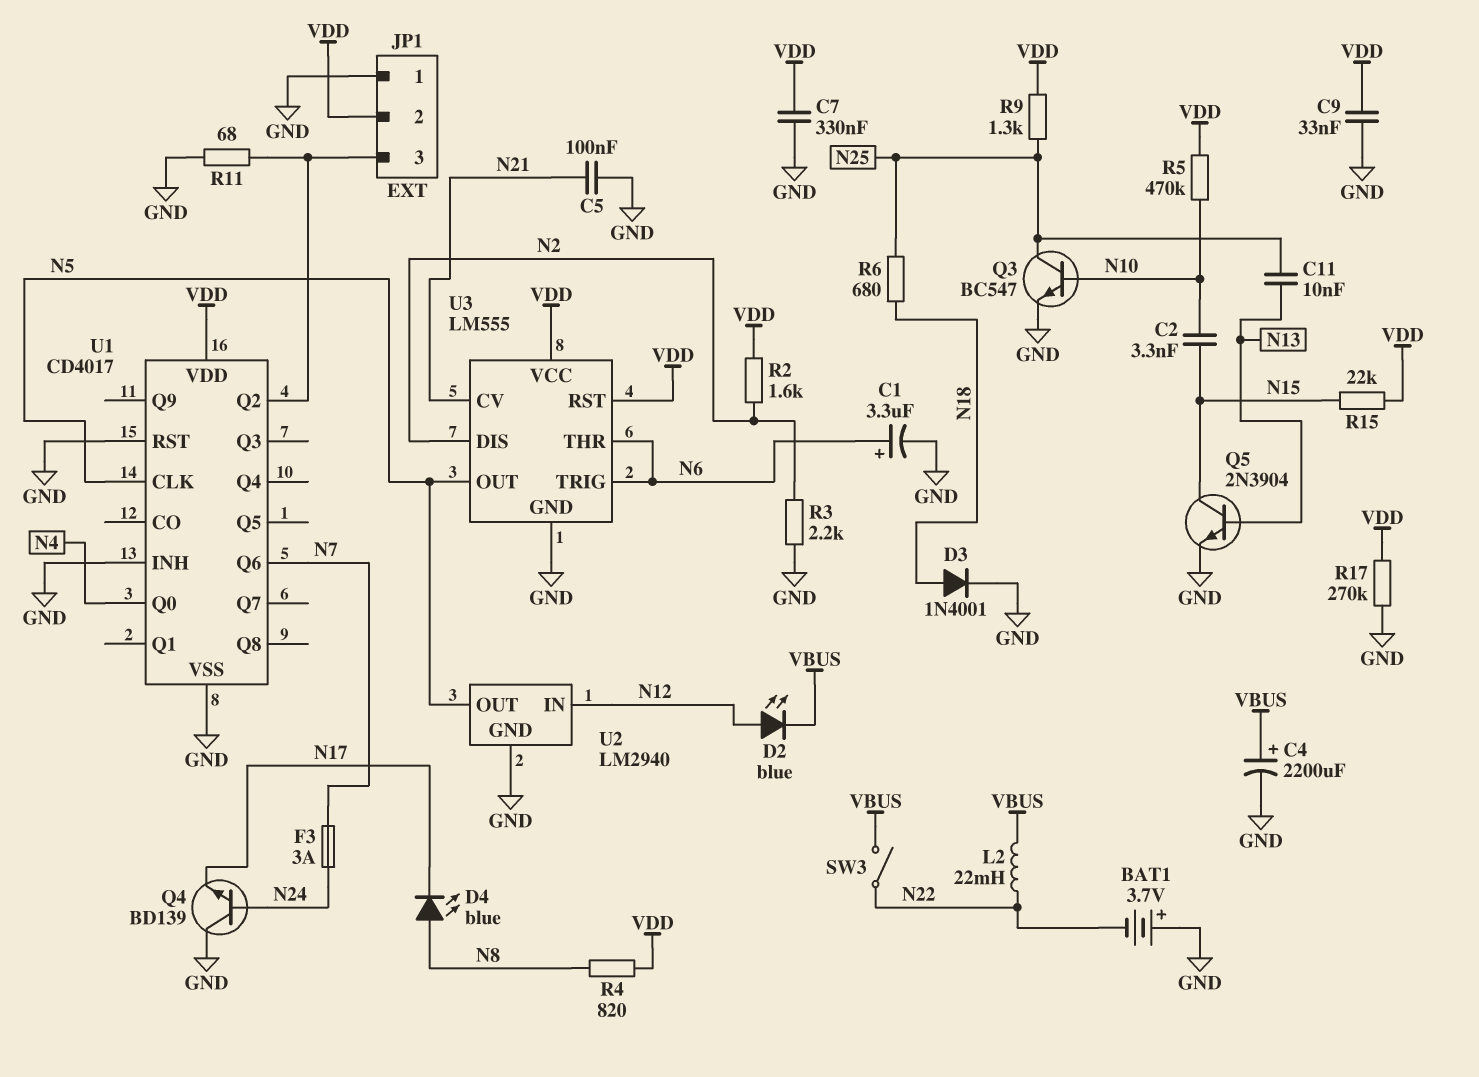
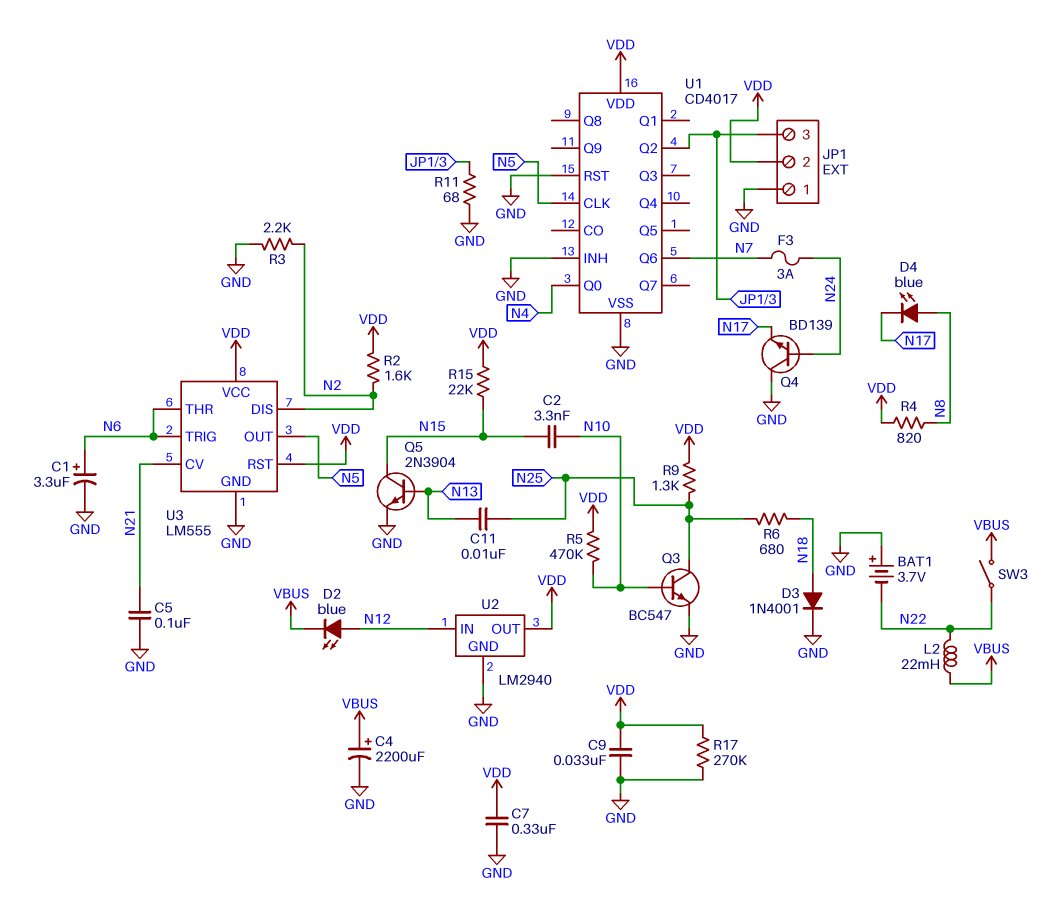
U2 pin OUT: N5 -> VDD

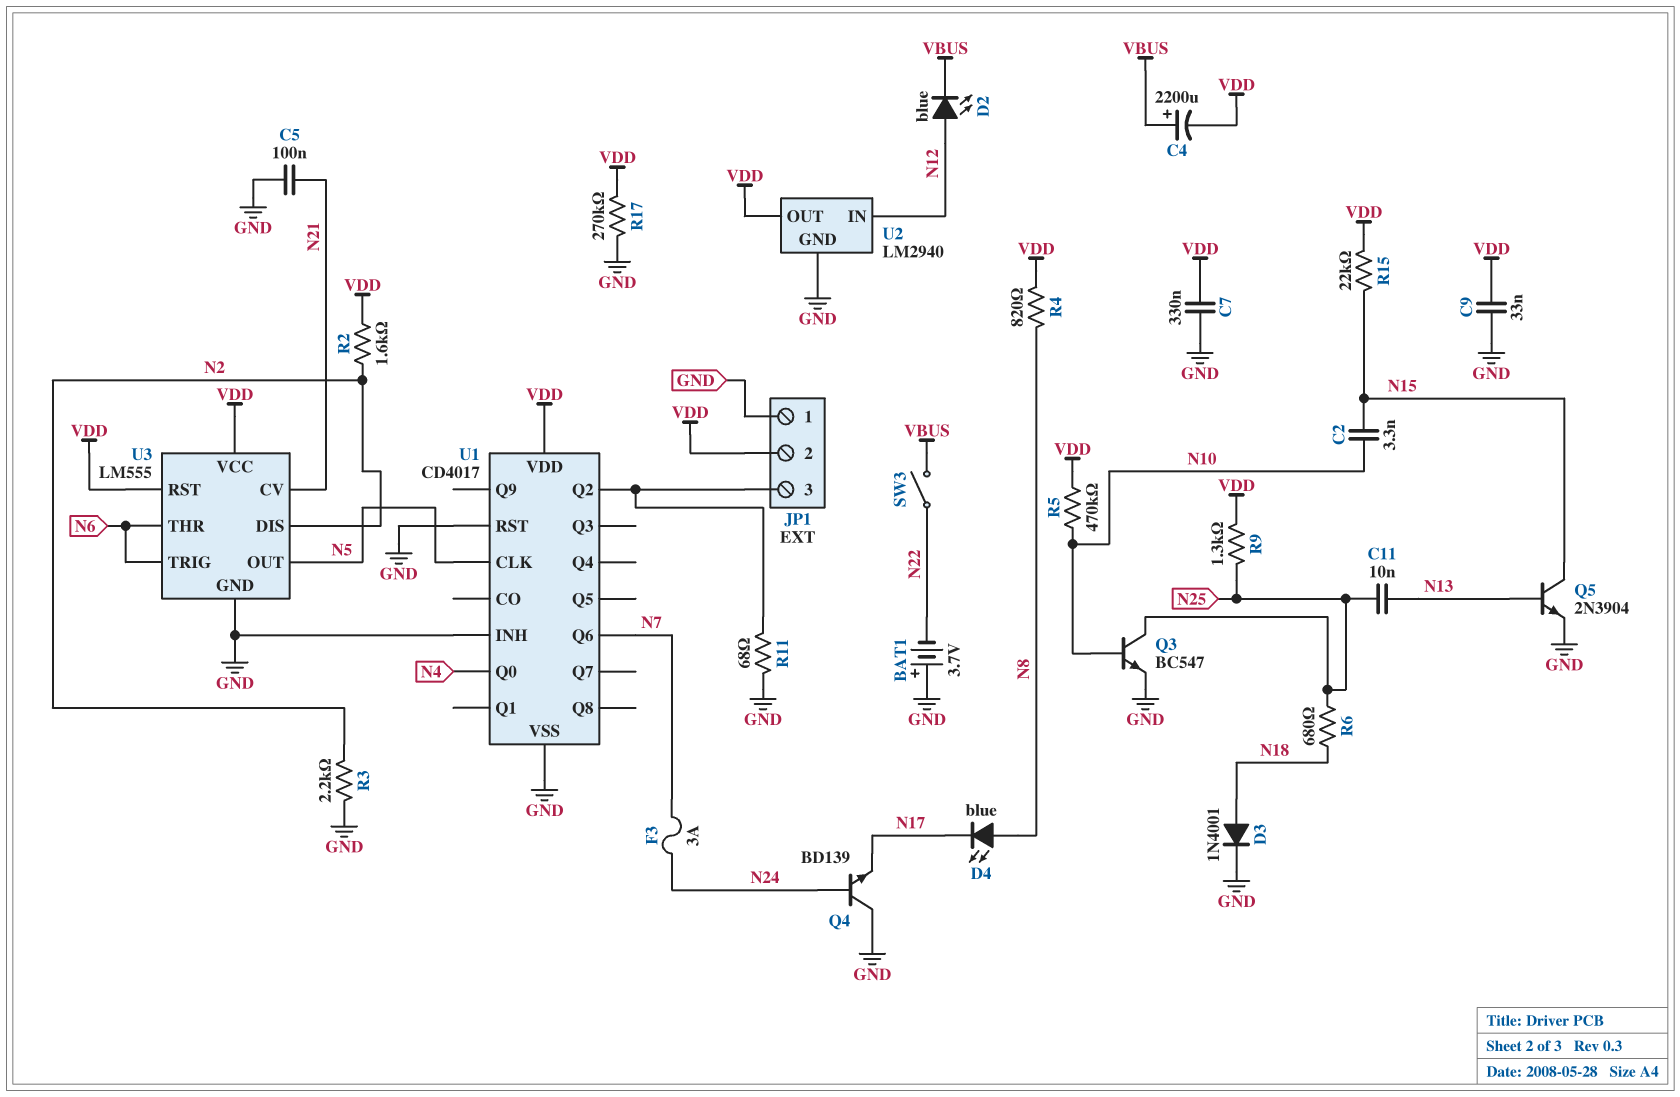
C1: 3.3uF (plus N6, minus GND) -> none
C4: 2200uF (plus VBUS, minus GND) -> 2200uF (plus VBUS, minus VDD)
L2: 22mH (N22, VBUS) -> none

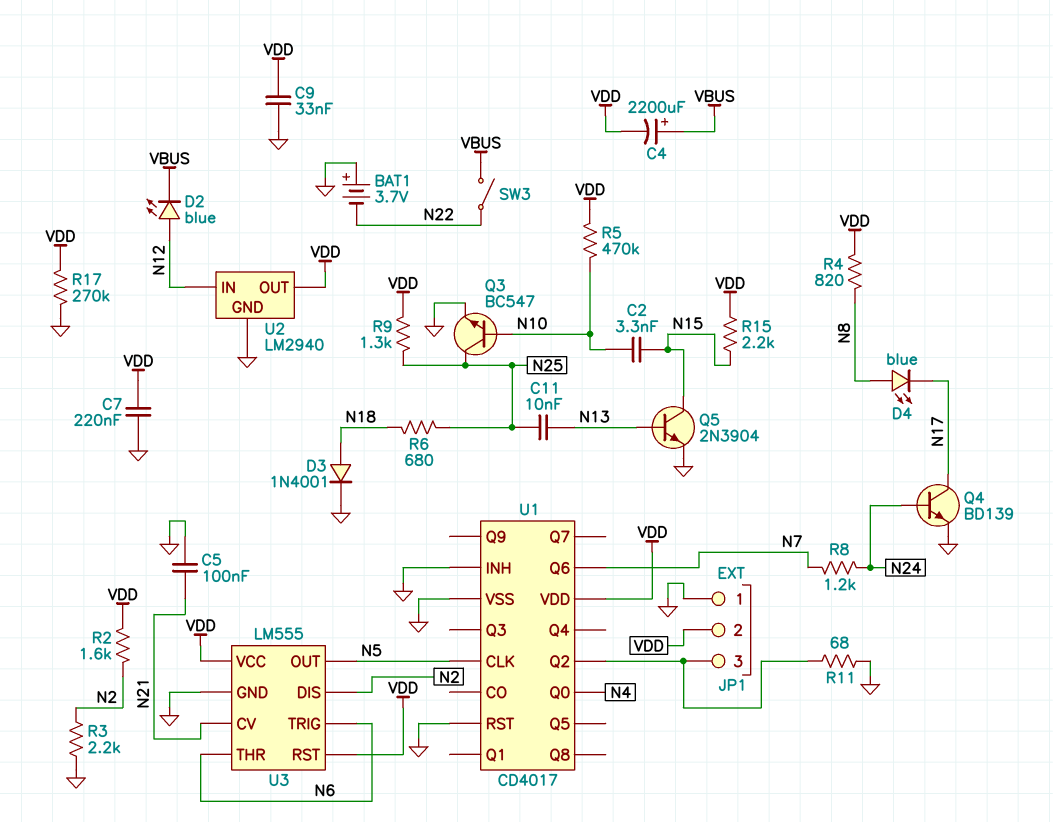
C7: 330nF (GND, VDD) -> 220nF (GND, VDD)
F3: 3A (N7, N24) -> none
Q4: NPN BD139 (B N24, C GND, E N17) -> NPN BD139 (B N24, C N17, E GND)
R8: none -> 1.2k (N7, N24)
R15: 22k (N15, VDD) -> 2.2k (N15, VDD)

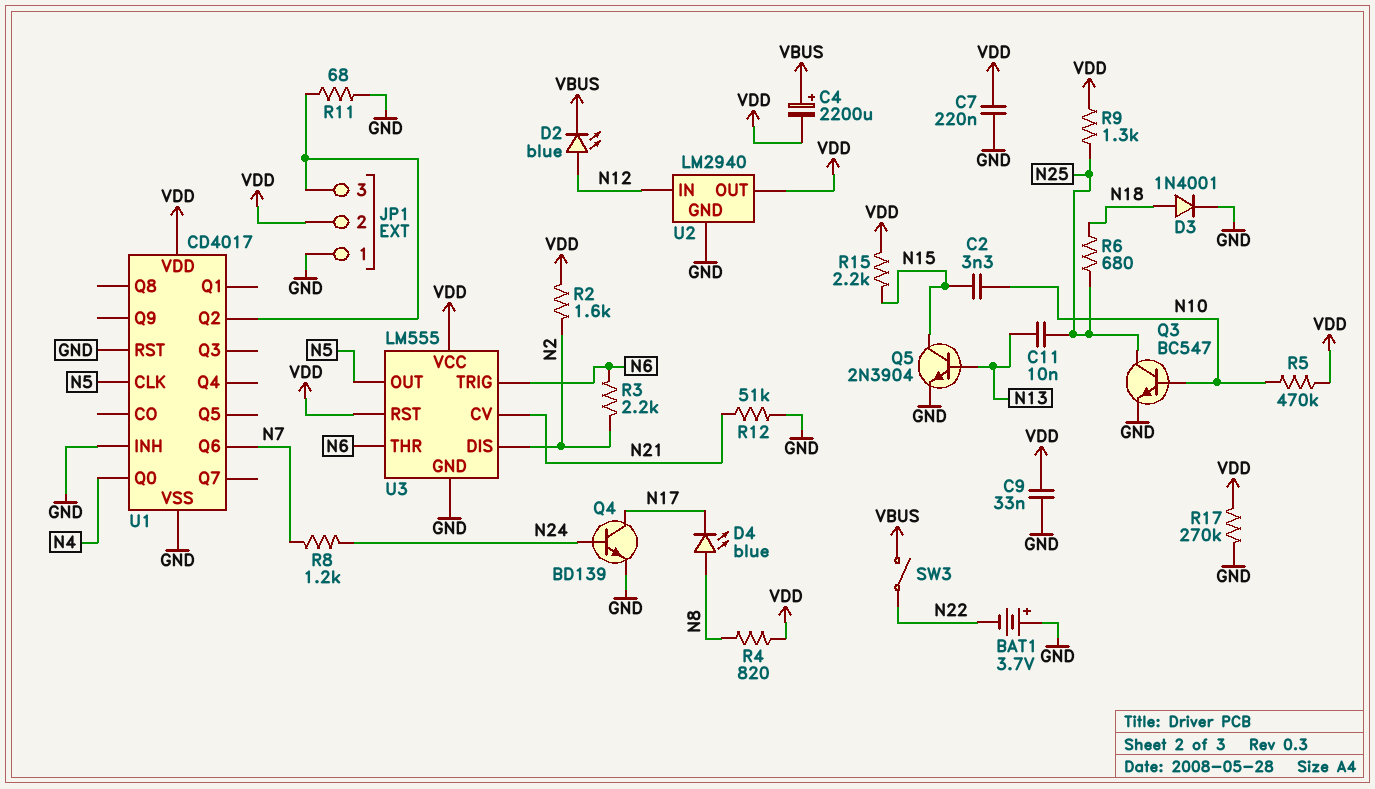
C5: 100nF (GND, N21) -> none
R3: 2.2k (GND, N2) -> 2.2k (N2, N6)
R12: none -> 51k (GND, N21)

